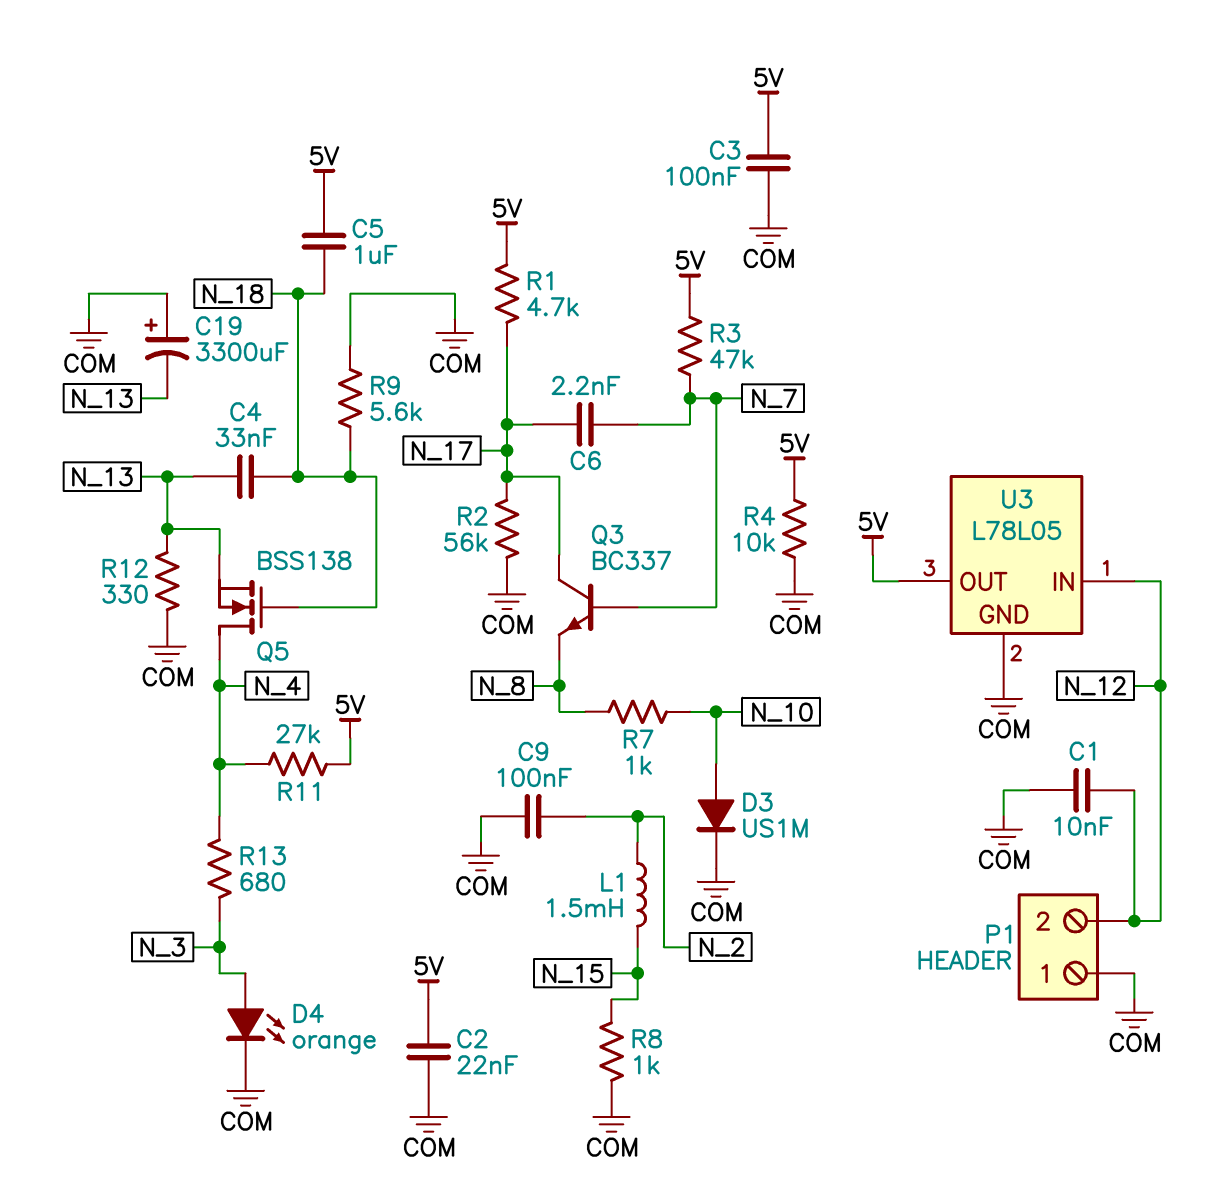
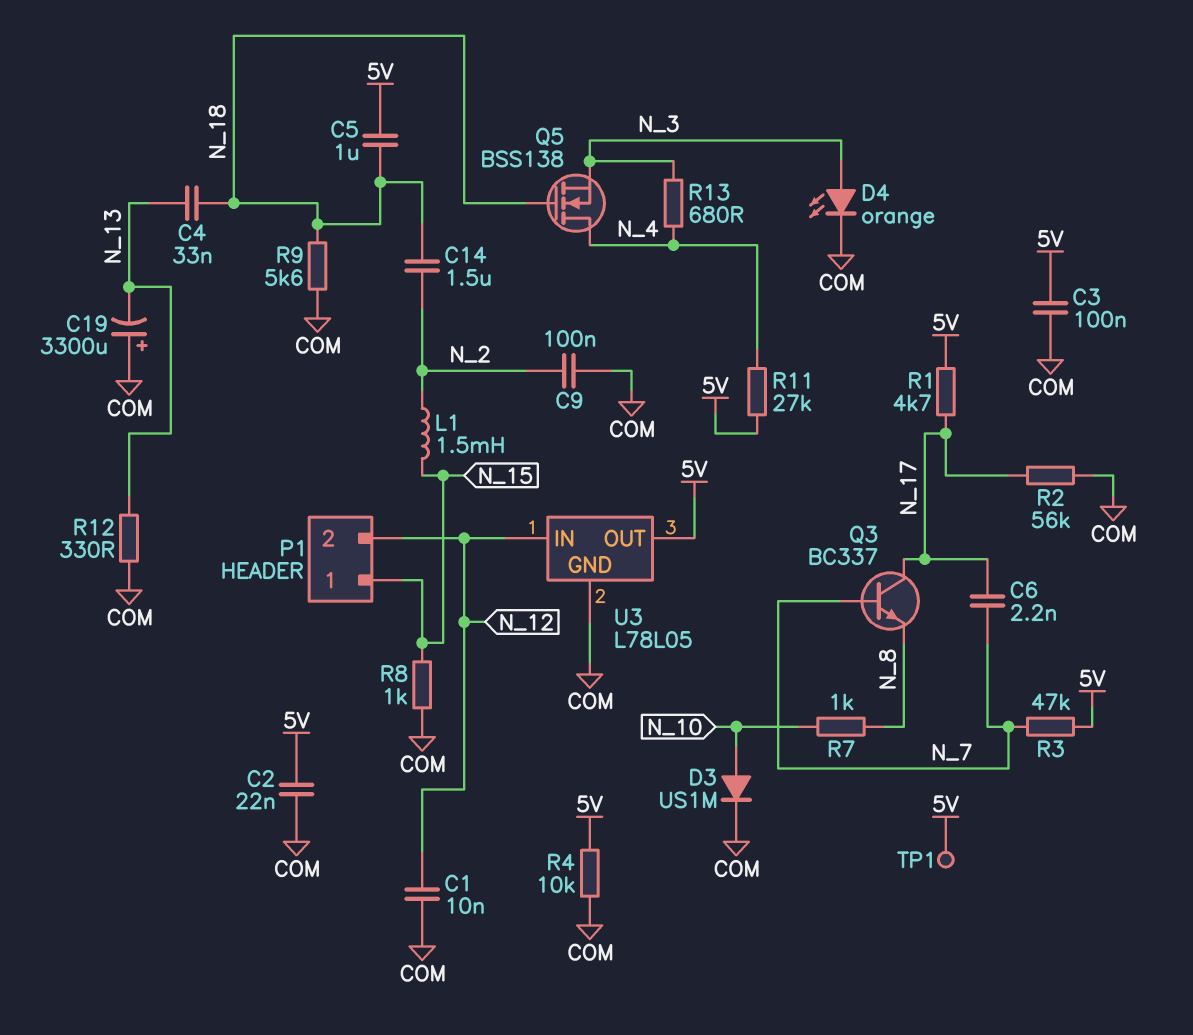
C14: none -> 1.5uF (N_2, N_18)
P1 pin 1: COM -> N_15
Q5: NMOS BSS138 (G N_18, D N_4, S N_13) -> NMOS BSS138 (G N_18, D N_4, S N_3)
TP1: none -> test point (5V)

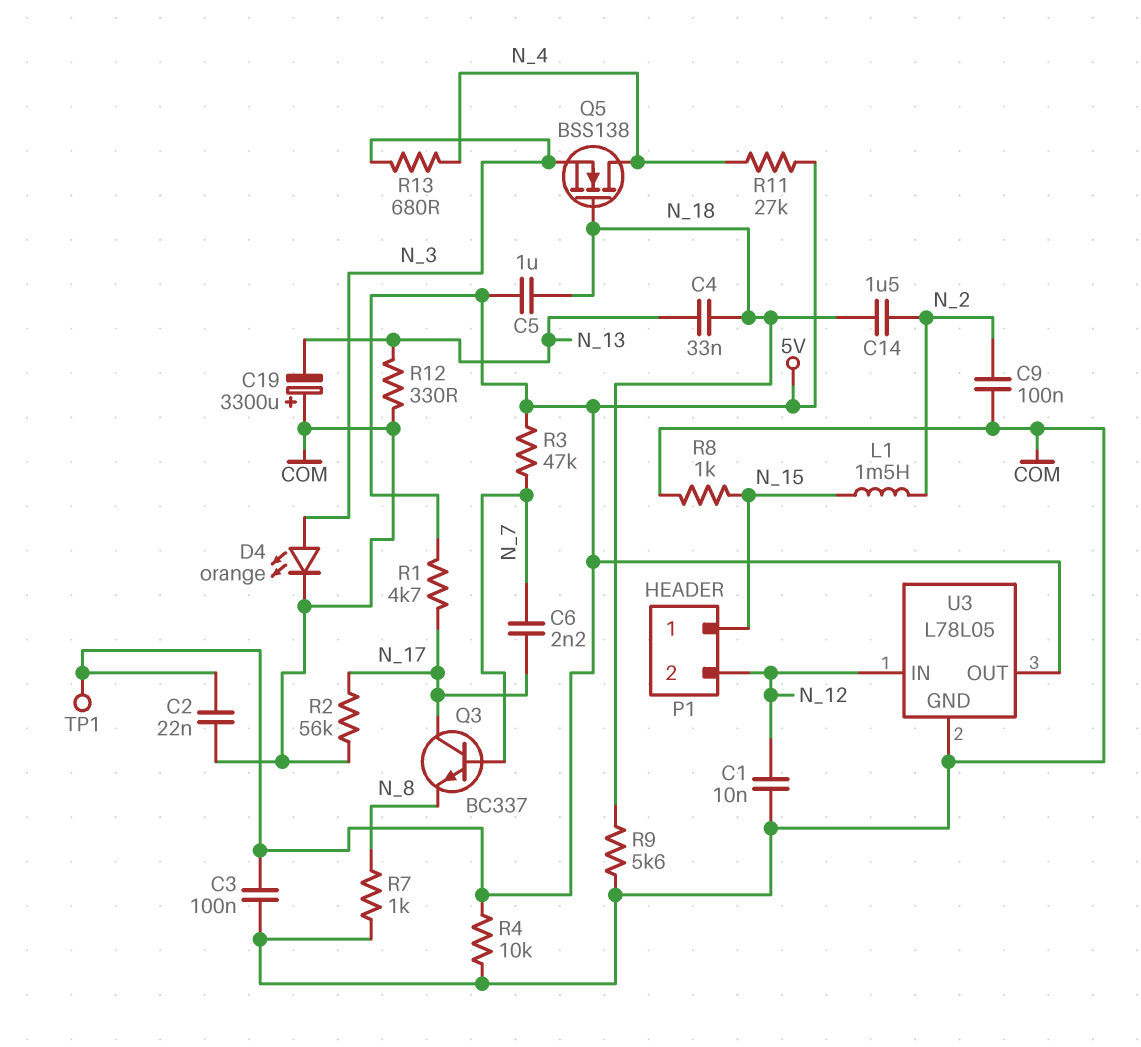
D3: diode US1M (A N_10, K COM) -> none
R7: 1k (N_8, N_10) -> 1k (COM, N_8)

